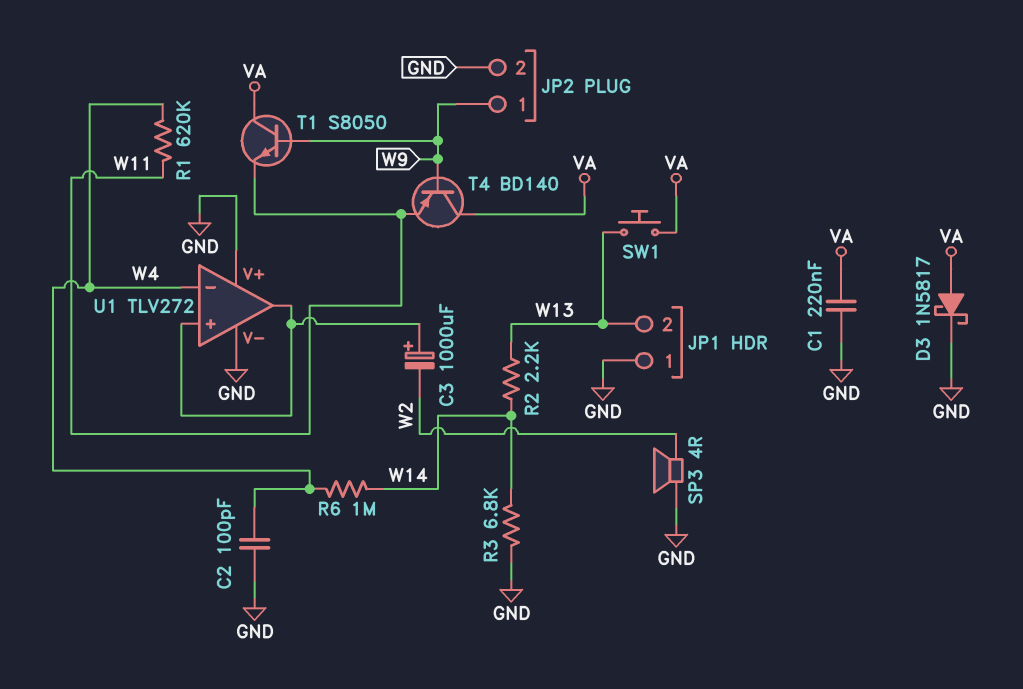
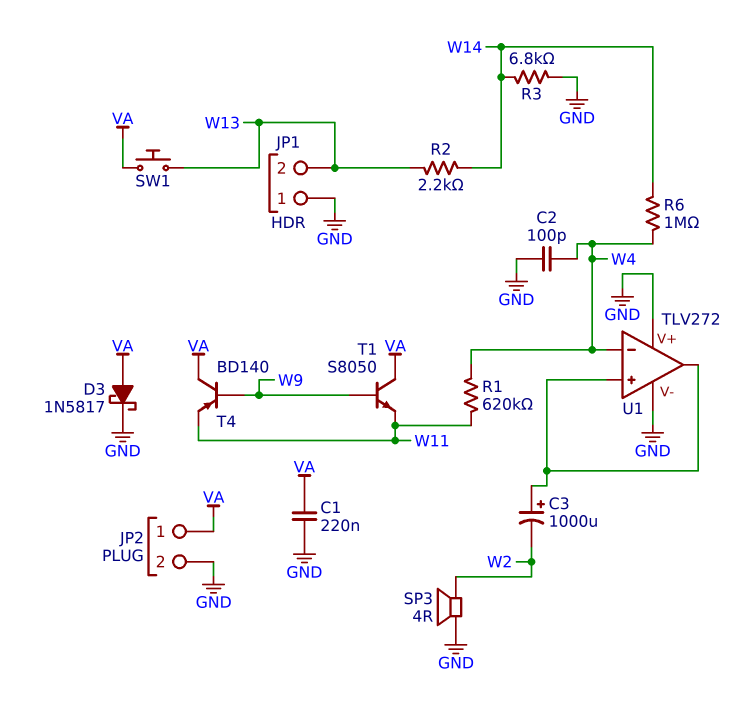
JP2 pin 1: W9 -> VA

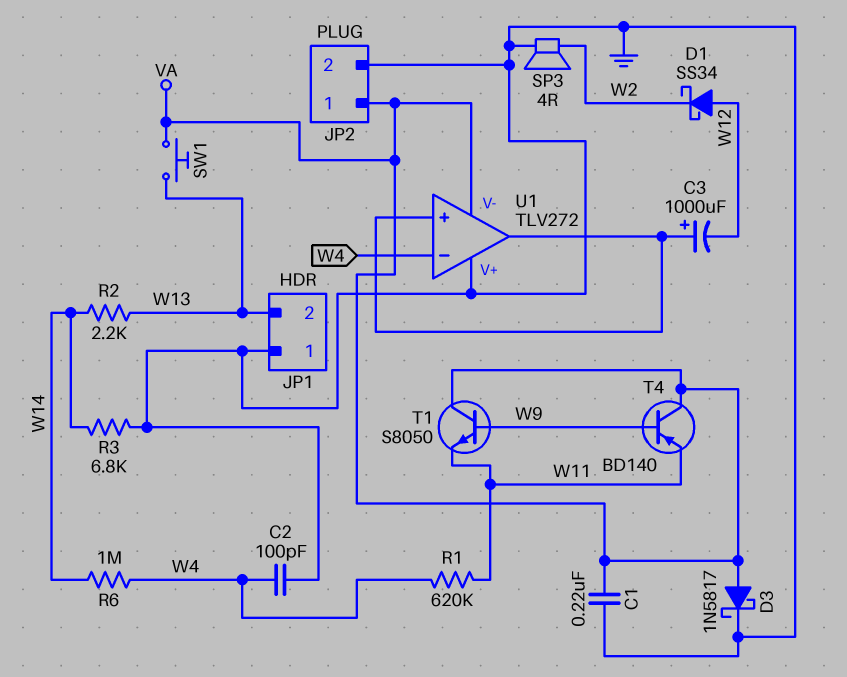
C3: 1000uF (plus U1/in+, minus W2) -> 1000uF (plus U1/in+, minus W12)
D1: none -> schottky SS34 (A W12, K W2)
U1 pin V-: GND -> VA

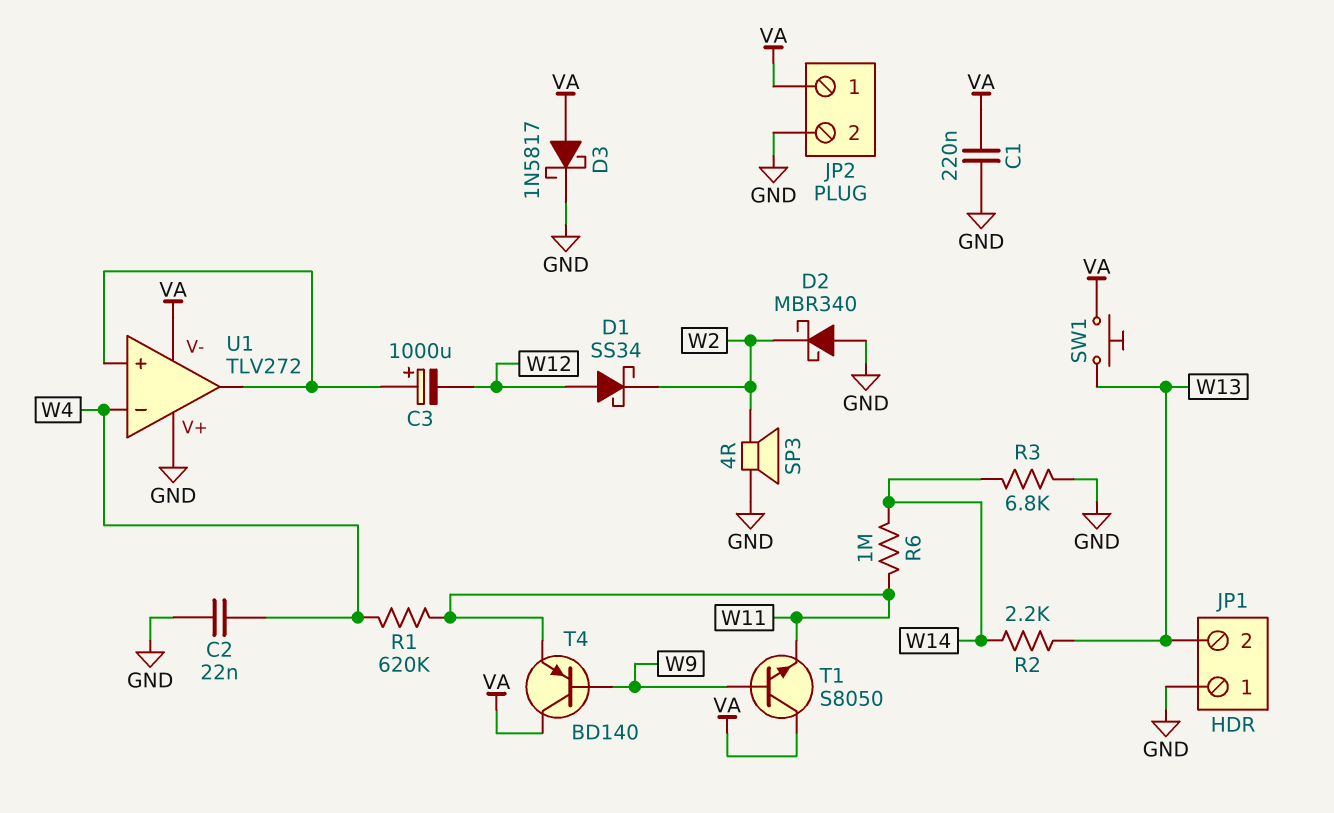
C2: 100pF (GND, W4) -> 22nF (GND, W4)
D2: none -> schottky MBR340 (A GND, K W2)
R6: 1M (W4, W14) -> 1M (W11, W14)

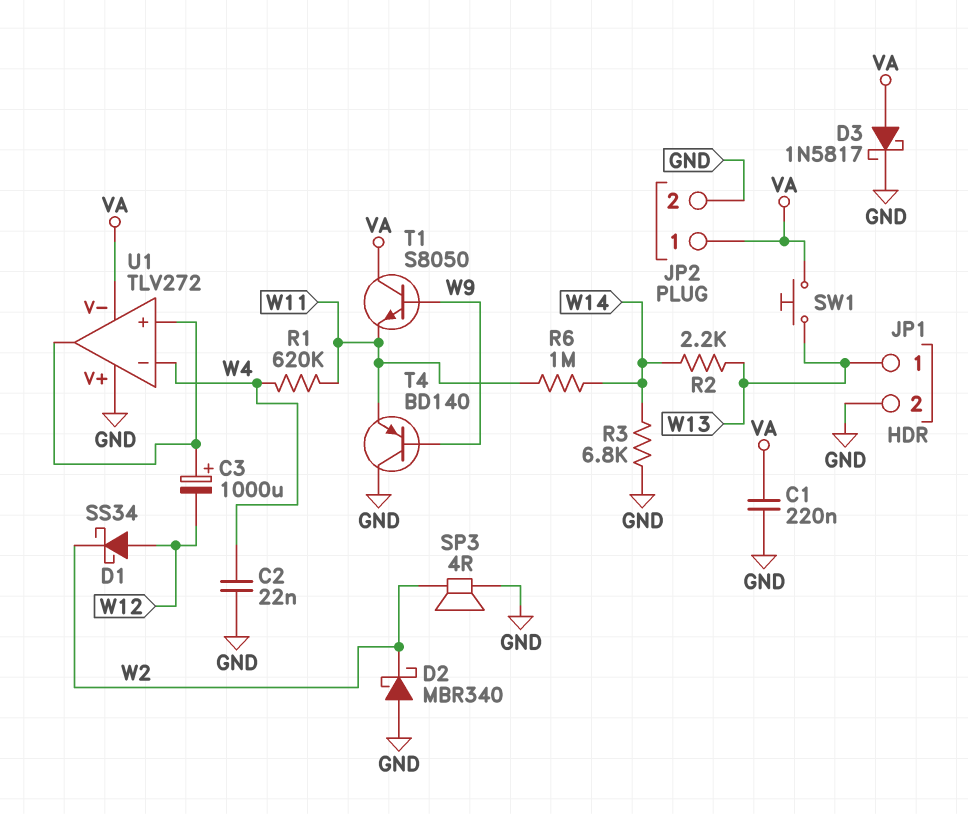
JP1 pin 1: GND -> W13
JP1 pin 2: W13 -> GND
T4: PNP BD140 (B W9, C VA, E W11) -> PNP BD140 (B W9, C GND, E W11)

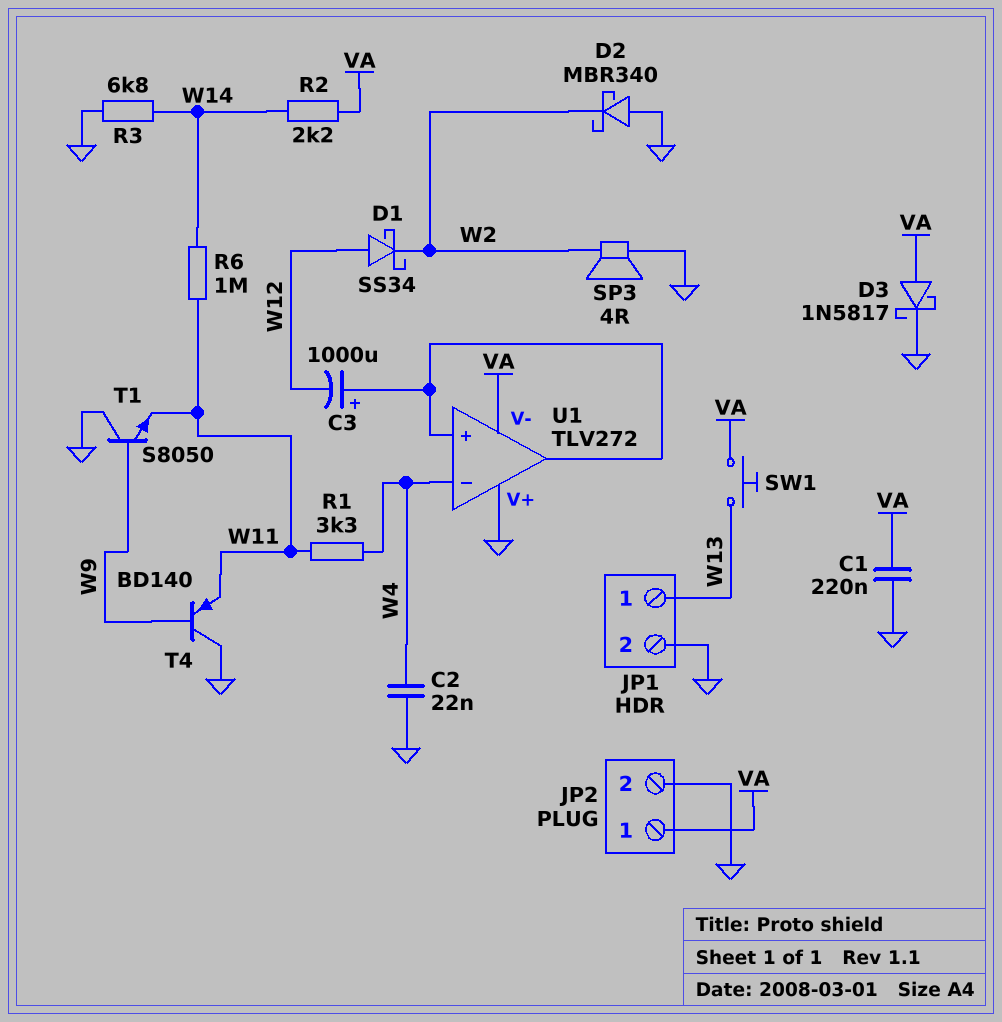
R1: 620k (W4, W11) -> 3.3k (W4, W11)
R2: 2.2k (W13, W14) -> 2.2k (VA, W14)
T1: NPN S8050 (B W9, C VA, E W11) -> NPN S8050 (B W9, C GND, E W11)

